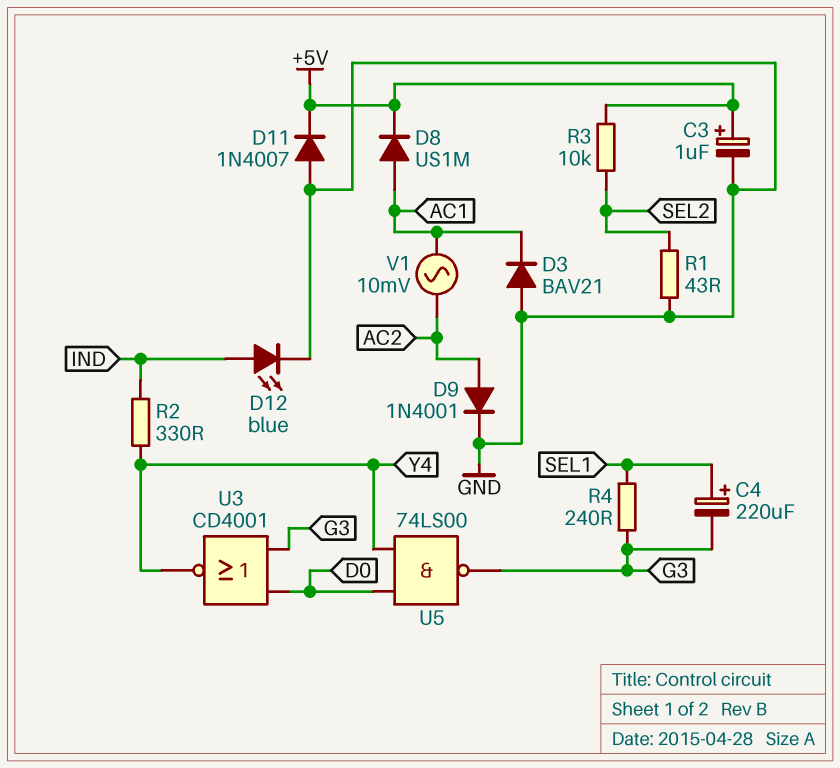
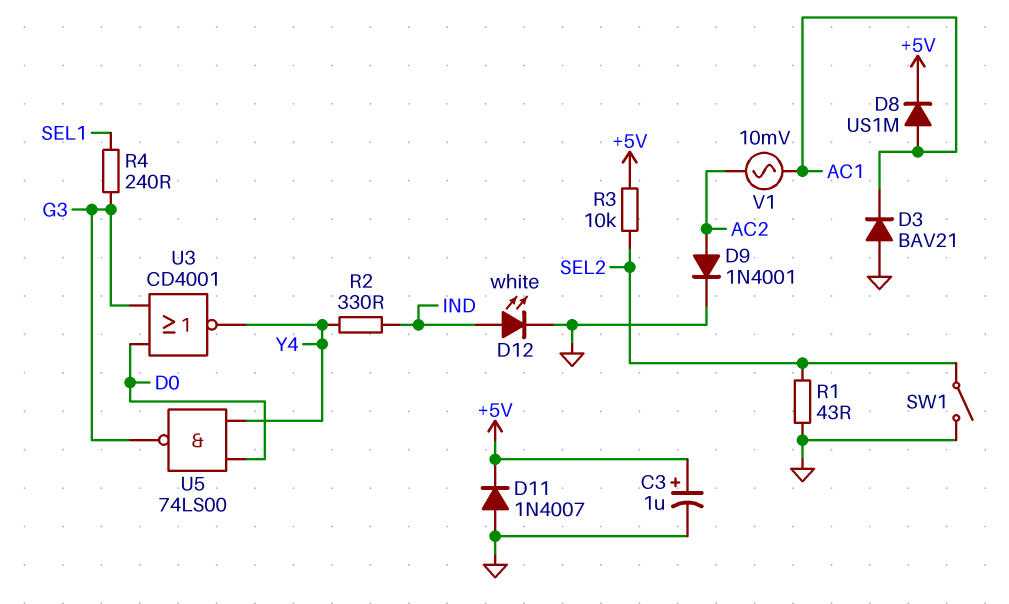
C4: 220uF (plus SEL1, minus G3) -> none
D12: LED blue (A IND, K GND) -> LED white (A IND, K GND)
SW1: none -> switch (GND, SEL2)

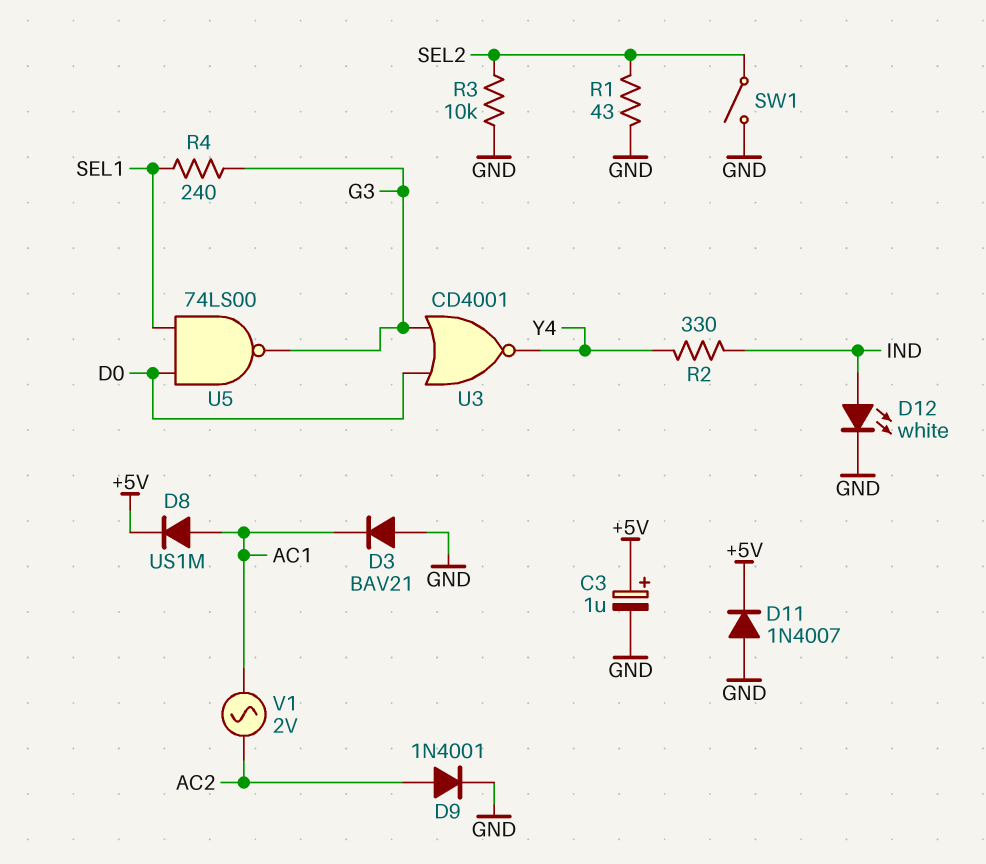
R3: 10k (+5V, SEL2) -> 10k (GND, SEL2)
U5: NAND 74LS00 (in D0, in Y4, out G3) -> NAND 74LS00 (in D0, in SEL1, out G3)
V1: AC 10mV (AC1, AC2) -> AC 2V (AC1, AC2)

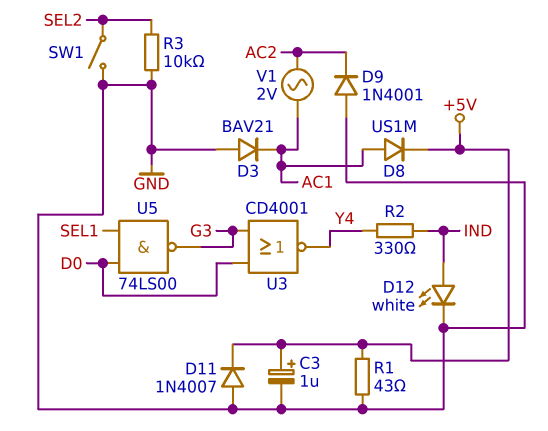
D9: diode 1N4001 (A AC2, K GND) -> diode 1N4001 (A GND, K AC2)
R1: 43 (GND, SEL2) -> 43 (+5V, GND)
R4: 240 (G3, SEL1) -> none

